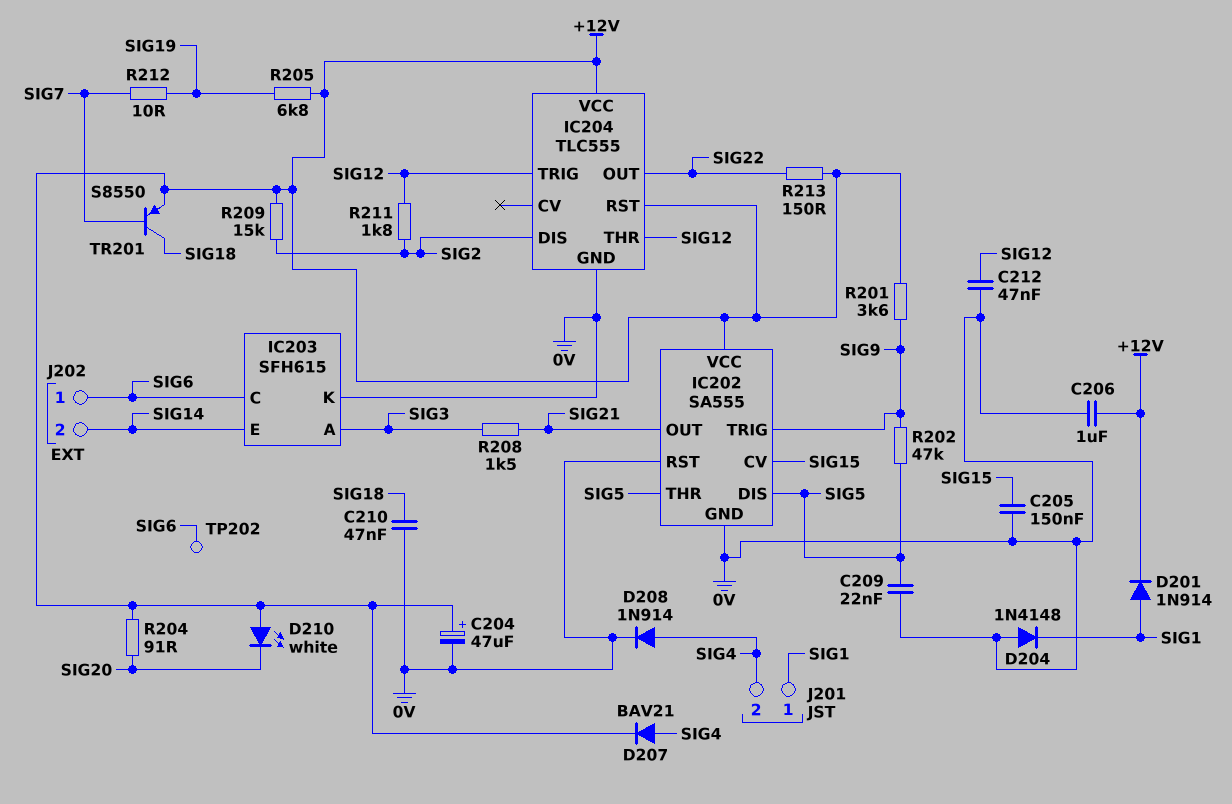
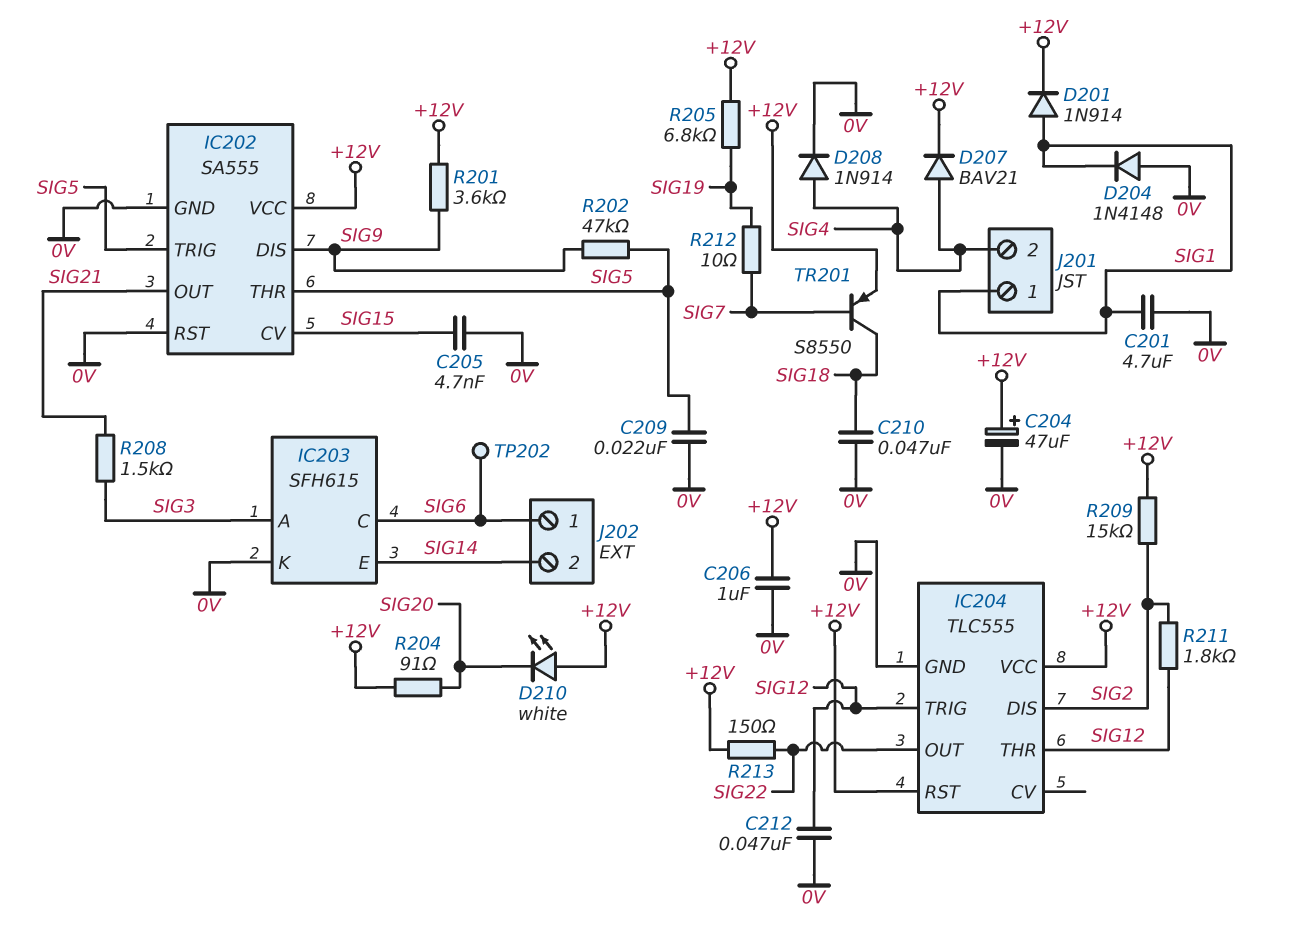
C201: none -> 4.7uF (0V, SIG1)
C205: 150nF (0V, SIG15) -> 4.7nF (0V, SIG15)
IC202 pin DIS: SIG5 -> SIG9
IC202 pin TRIG: SIG9 -> SIG5

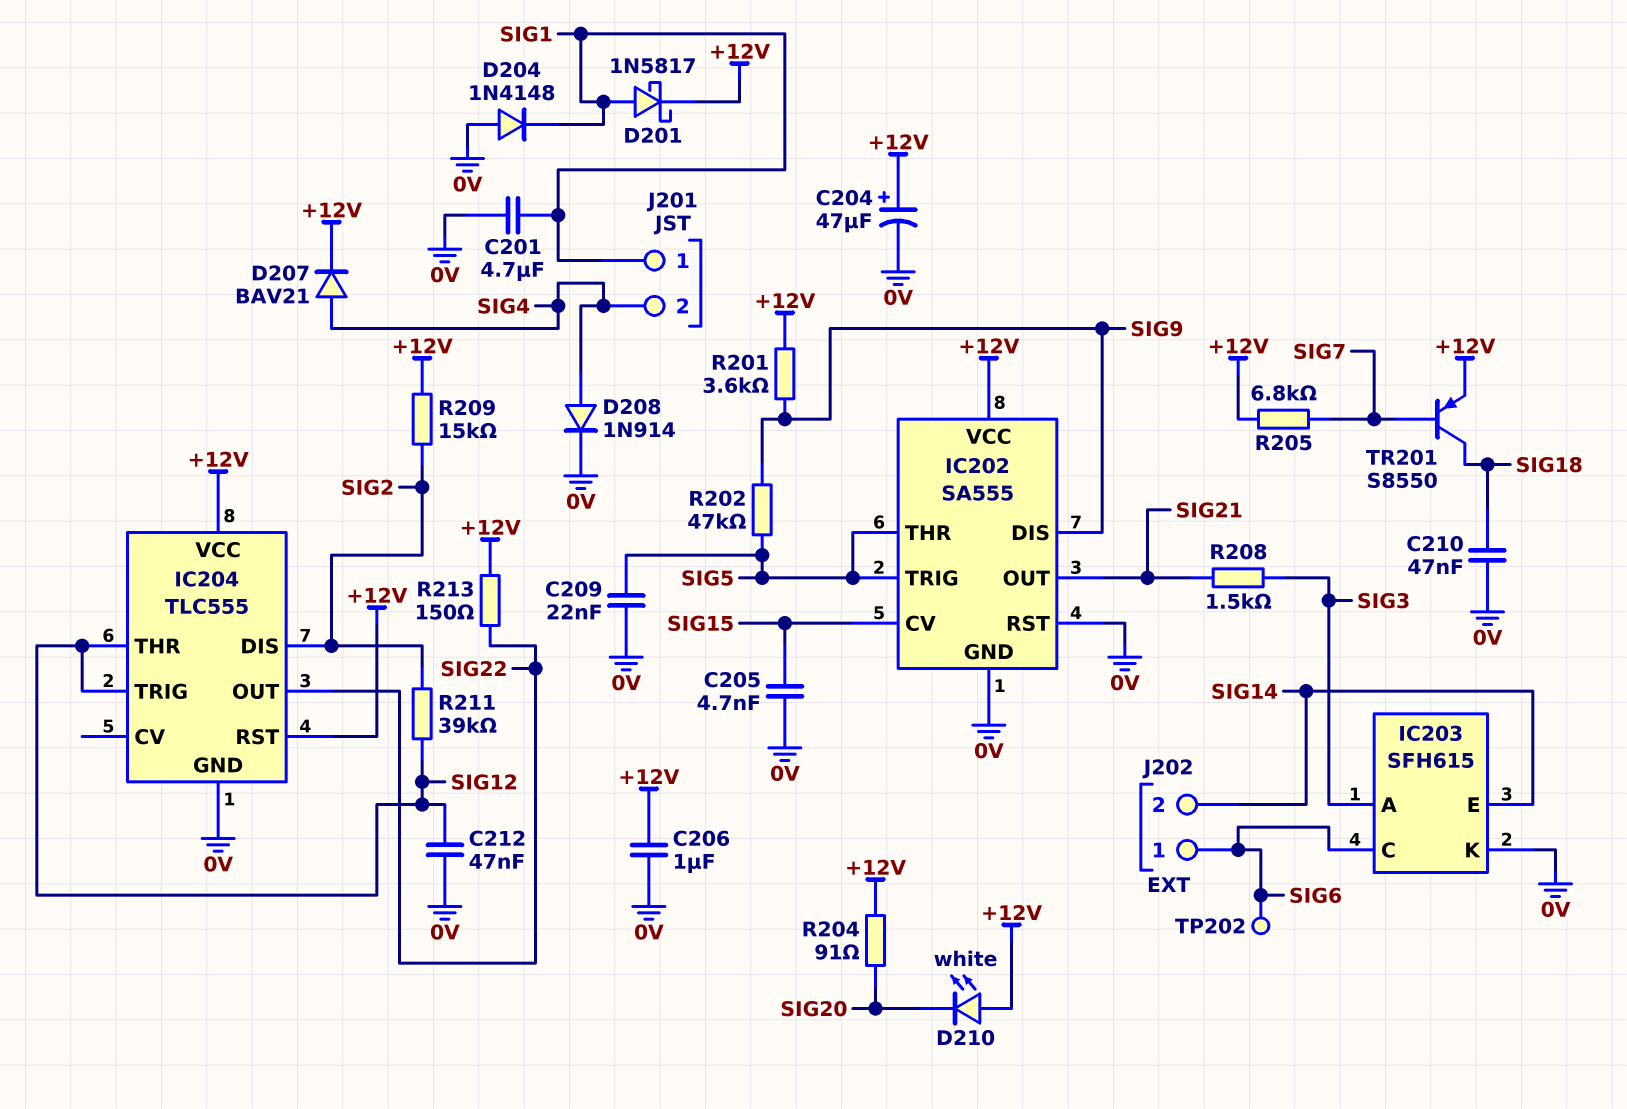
D201: diode 1N914 (A SIG1, K +12V) -> schottky 1N5817 (A SIG1, K +12V)
R205: 6.8k (+12V, SIG19) -> 6.8k (+12V, SIG7)
R211: 1.8k (SIG2, SIG12) -> 39k (SIG2, SIG12)
R212: 10 (SIG7, SIG19) -> none

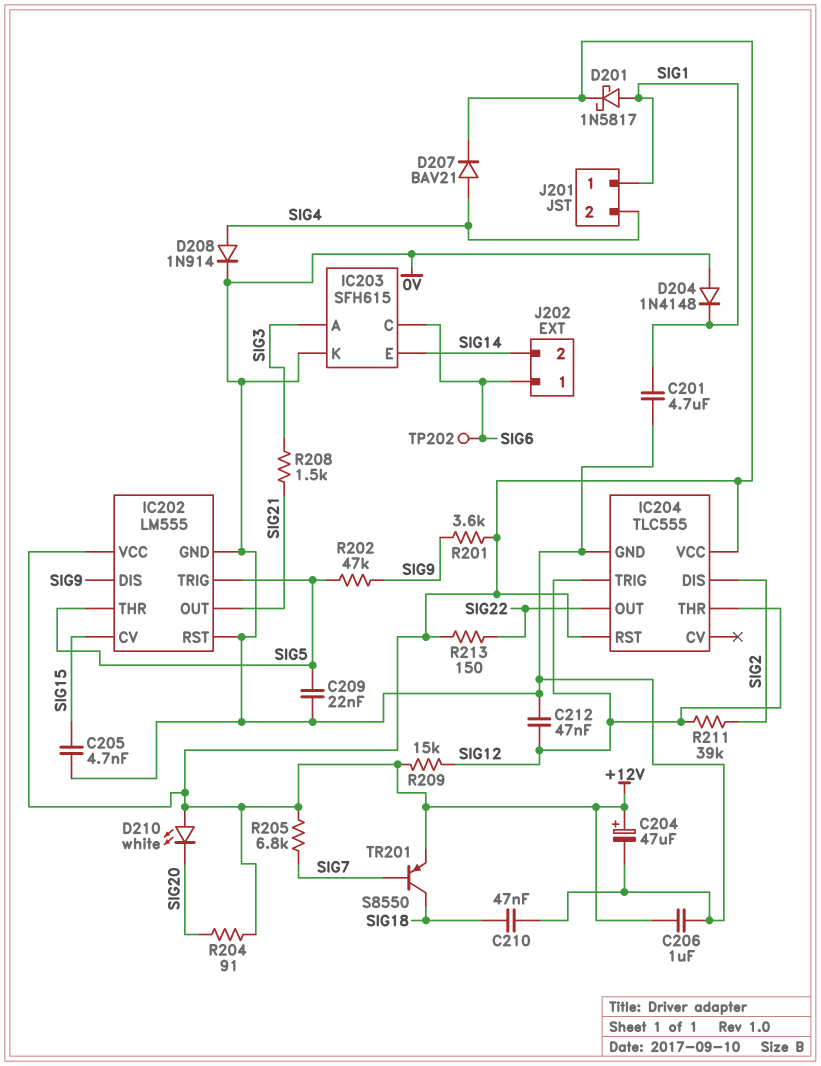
IC202: SA555 -> LM555
R209: 15k (+12V, SIG2) -> 15k (+12V, SIG12)

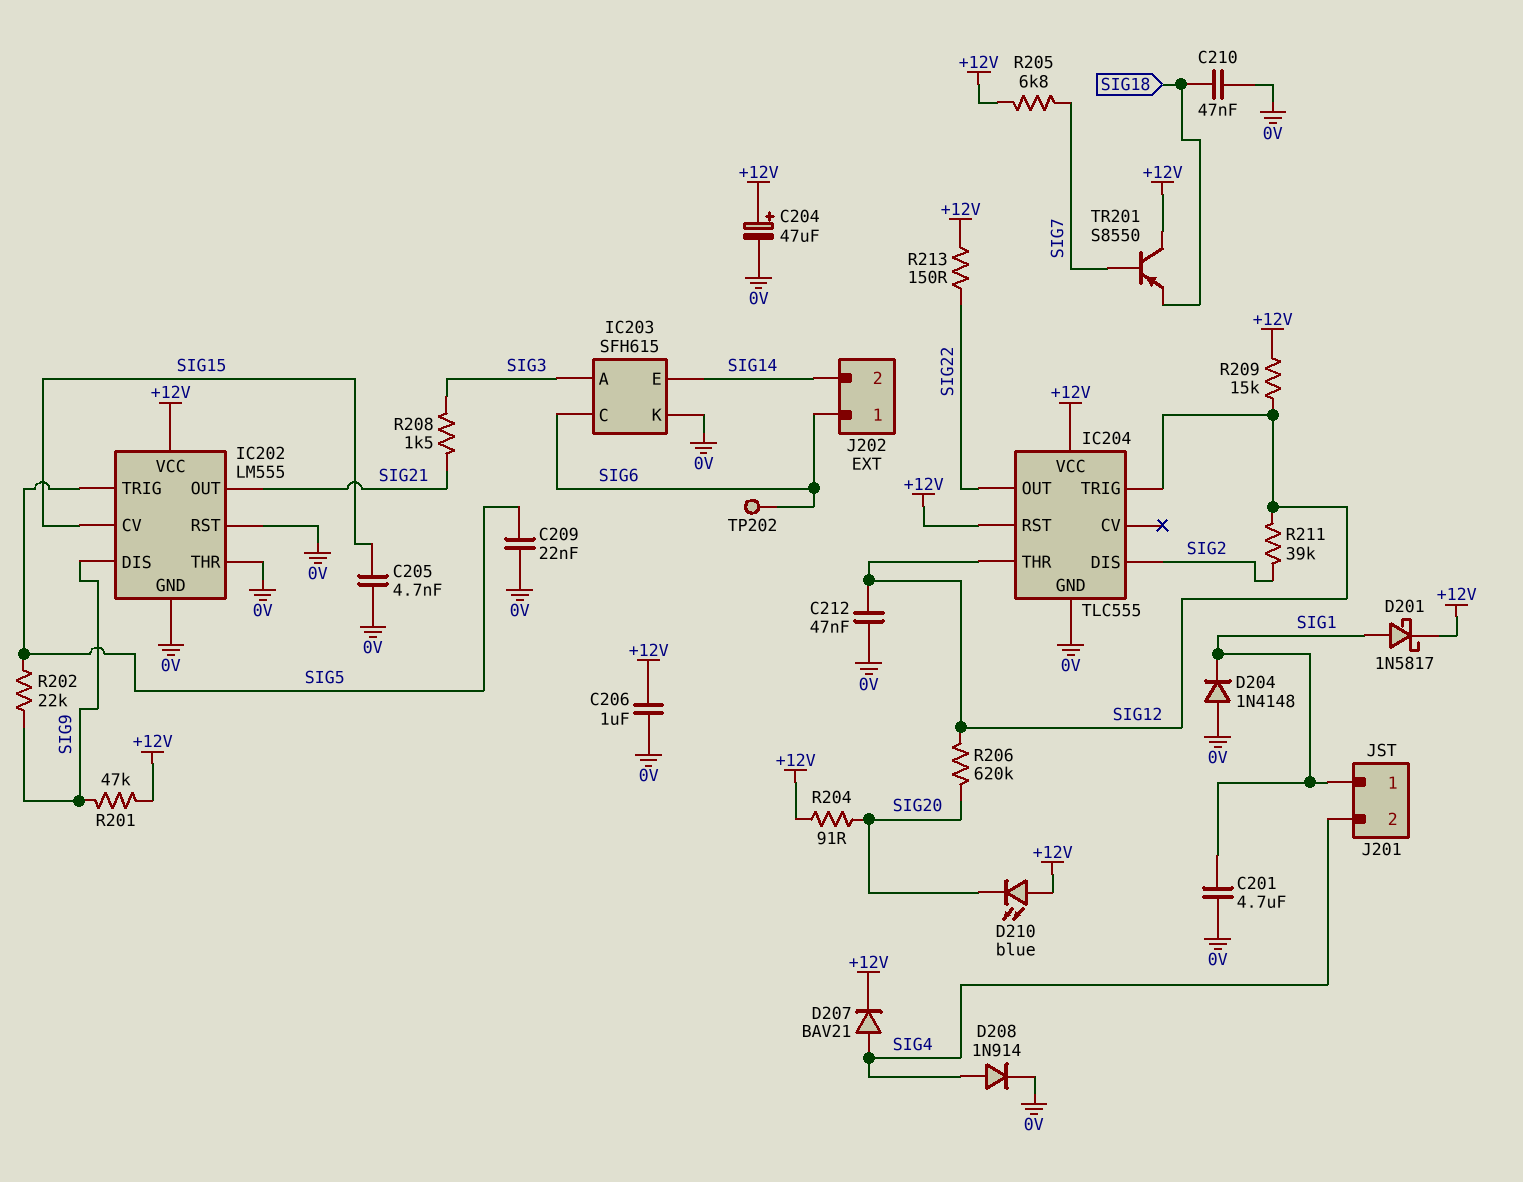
D210: LED white (A +12V, K SIG20) -> LED blue (A +12V, K SIG20)
IC202 pin THR: SIG5 -> 0V
R201: 3.6k (+12V, SIG9) -> 47k (+12V, SIG9)
R202: 47k (SIG5, SIG9) -> 22k (SIG5, SIG9)
R206: none -> 620k (SIG12, SIG20)
TR201: PNP S8550 (B SIG7, C SIG18, E +12V) -> PNP S8550 (B SIG7, C +12V, E SIG18)

